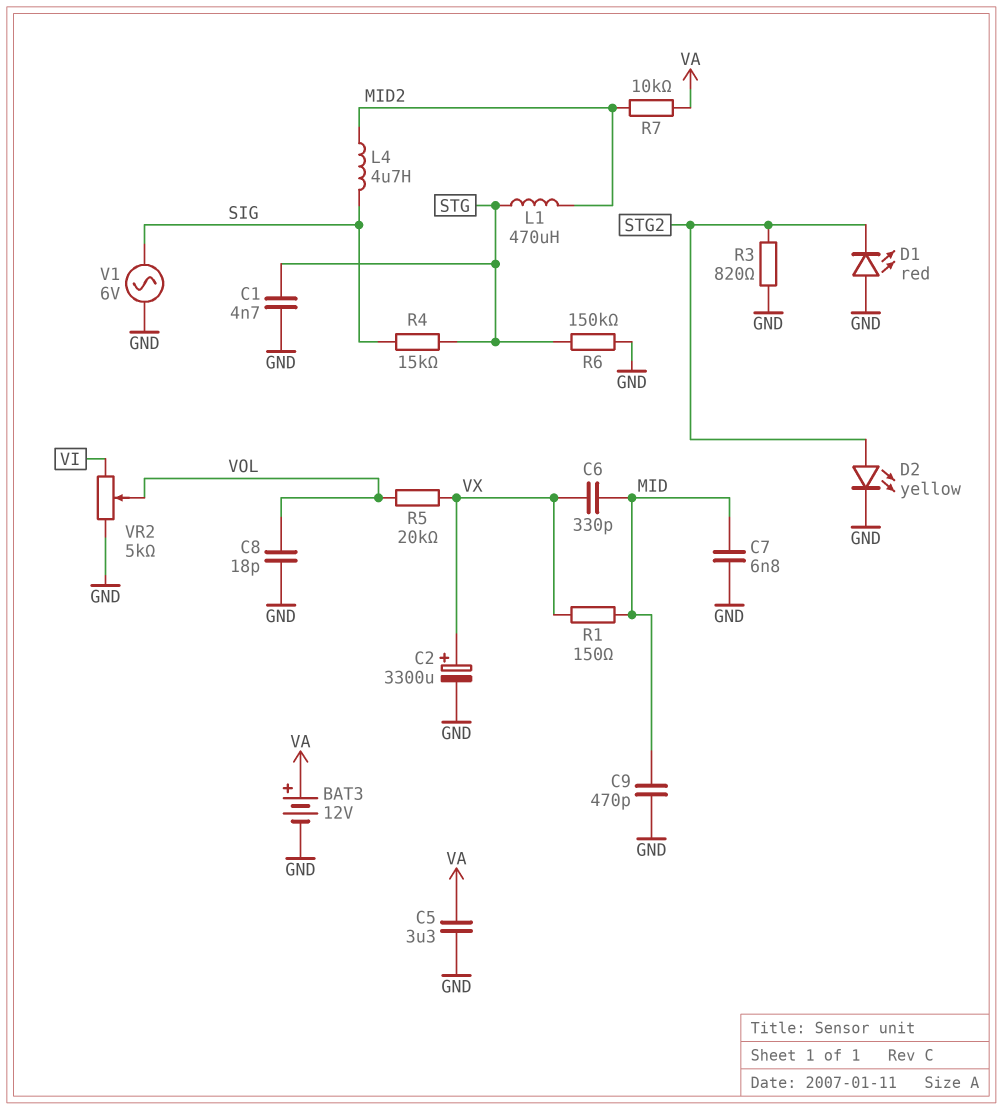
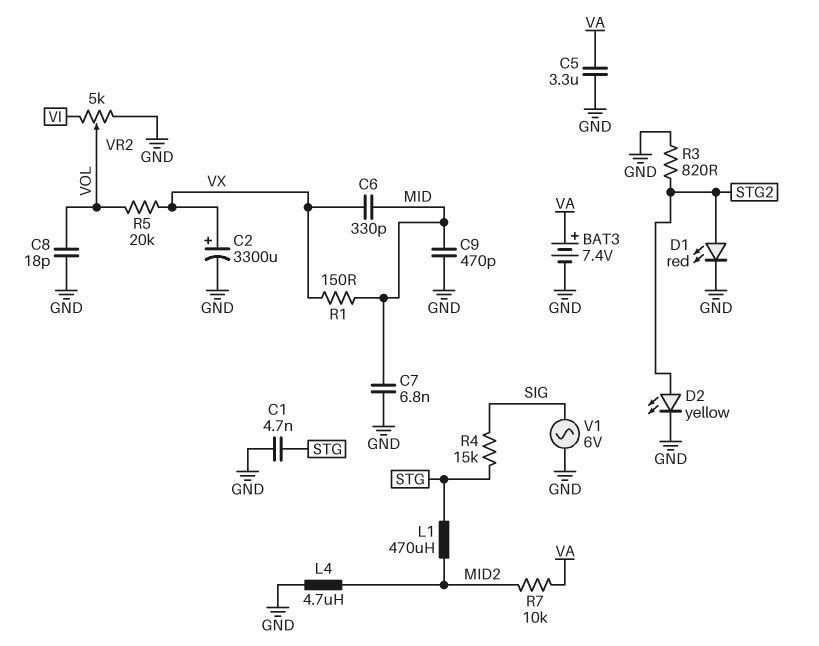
BAT3: 12V (plus VA, minus GND) -> 7.4V (plus VA, minus GND)
D1: LED red (A GND, K STG2) -> LED red (A STG2, K GND)
L4: 4.7uH (MID2, SIG) -> 4.7uH (GND, MID2)
R6: 150k (GND, STG) -> none

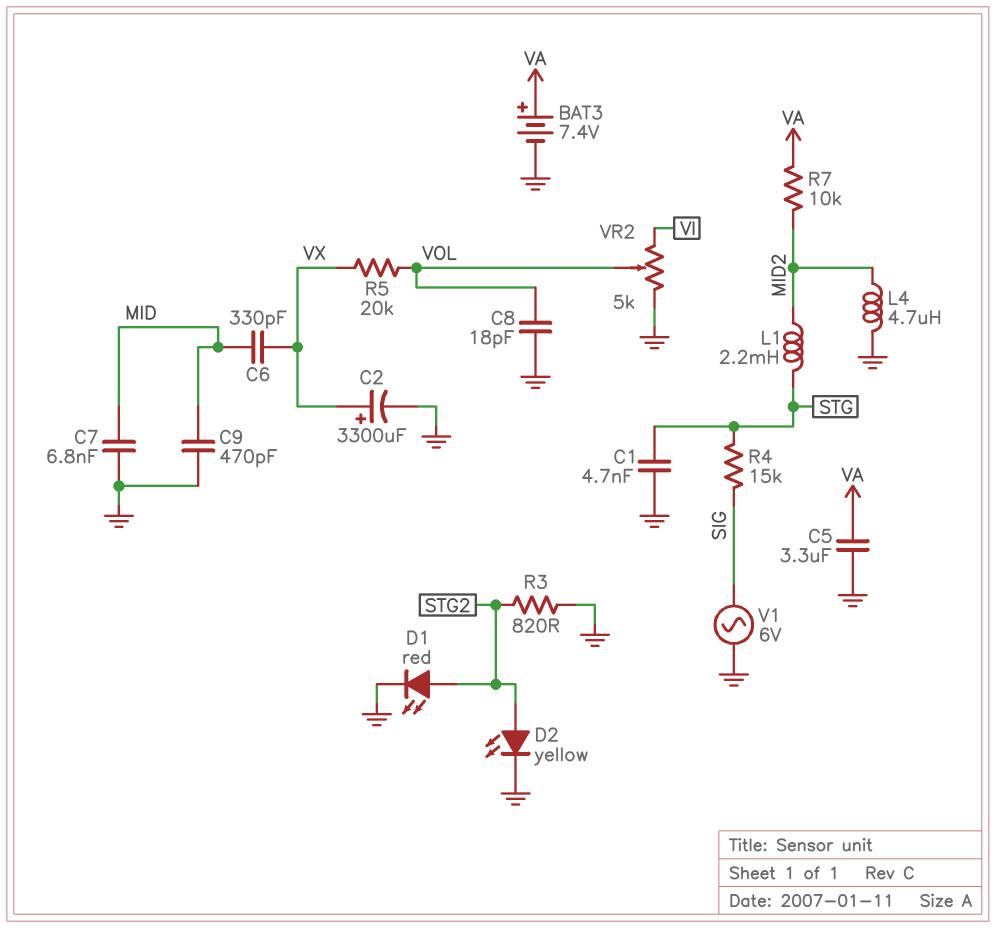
L1: 470uH (MID2, STG) -> 2.2mH (MID2, STG)
R1: 150 (MID, VX) -> none

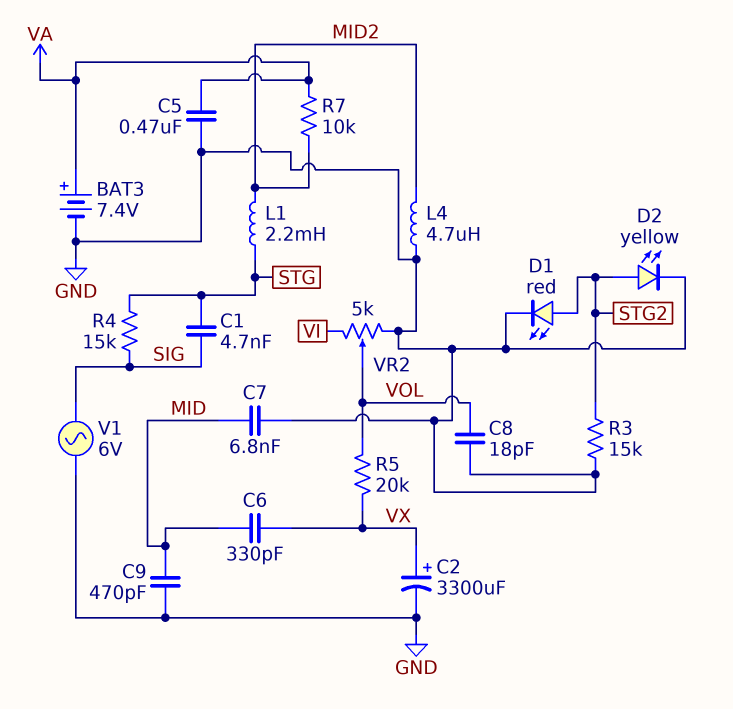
C1: 4.7nF (GND, STG) -> 4.7nF (SIG, STG)
C5: 3.3uF (GND, VA) -> 470nF (GND, VA)
R3: 820 (GND, STG2) -> 15k (GND, STG2)

